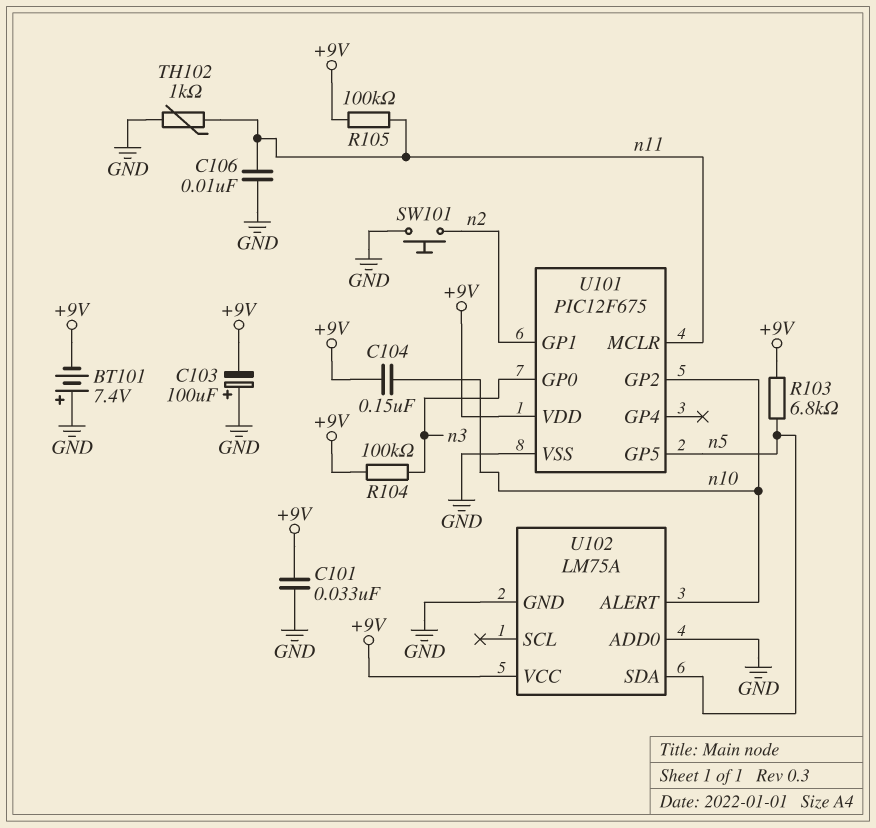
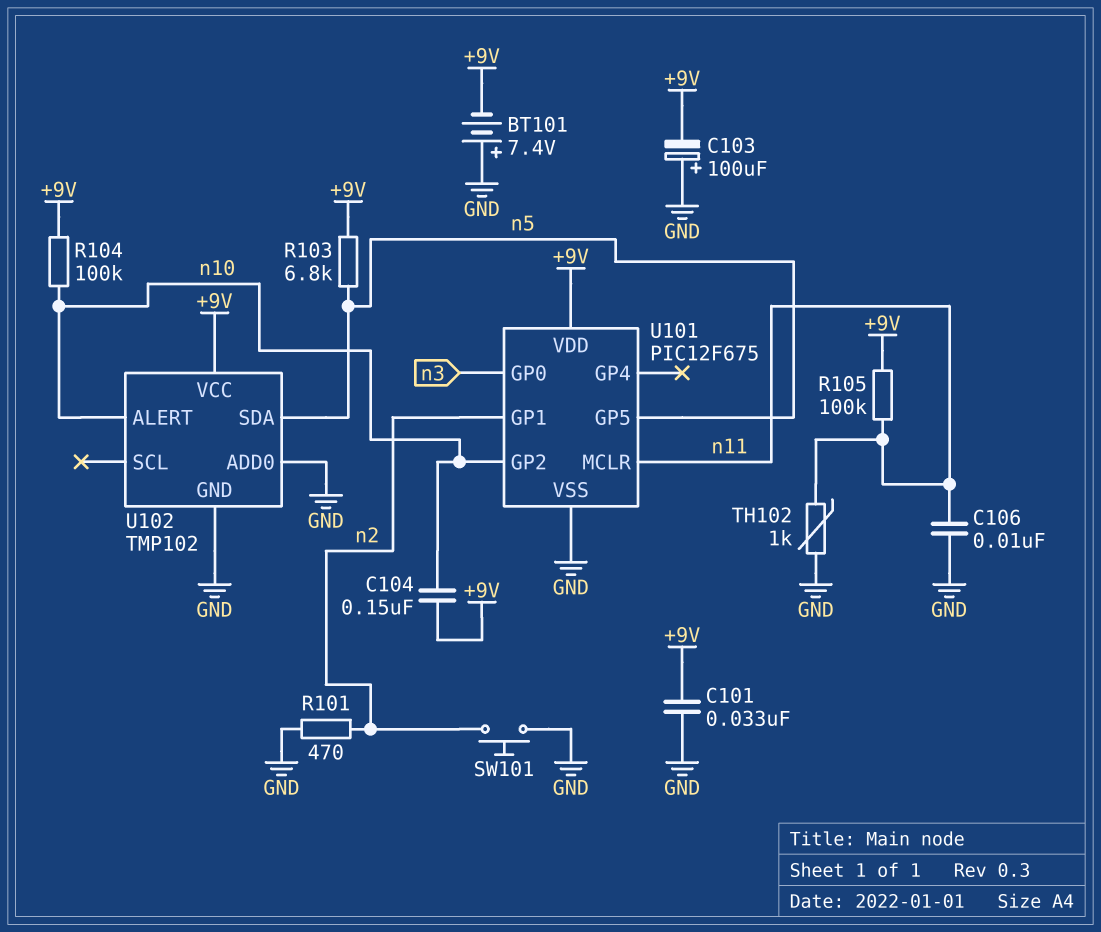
R101: none -> 470 (GND, n2)
R104: 100k (+9V, n3) -> 100k (+9V, n10)
U102: LM75A -> TMP102

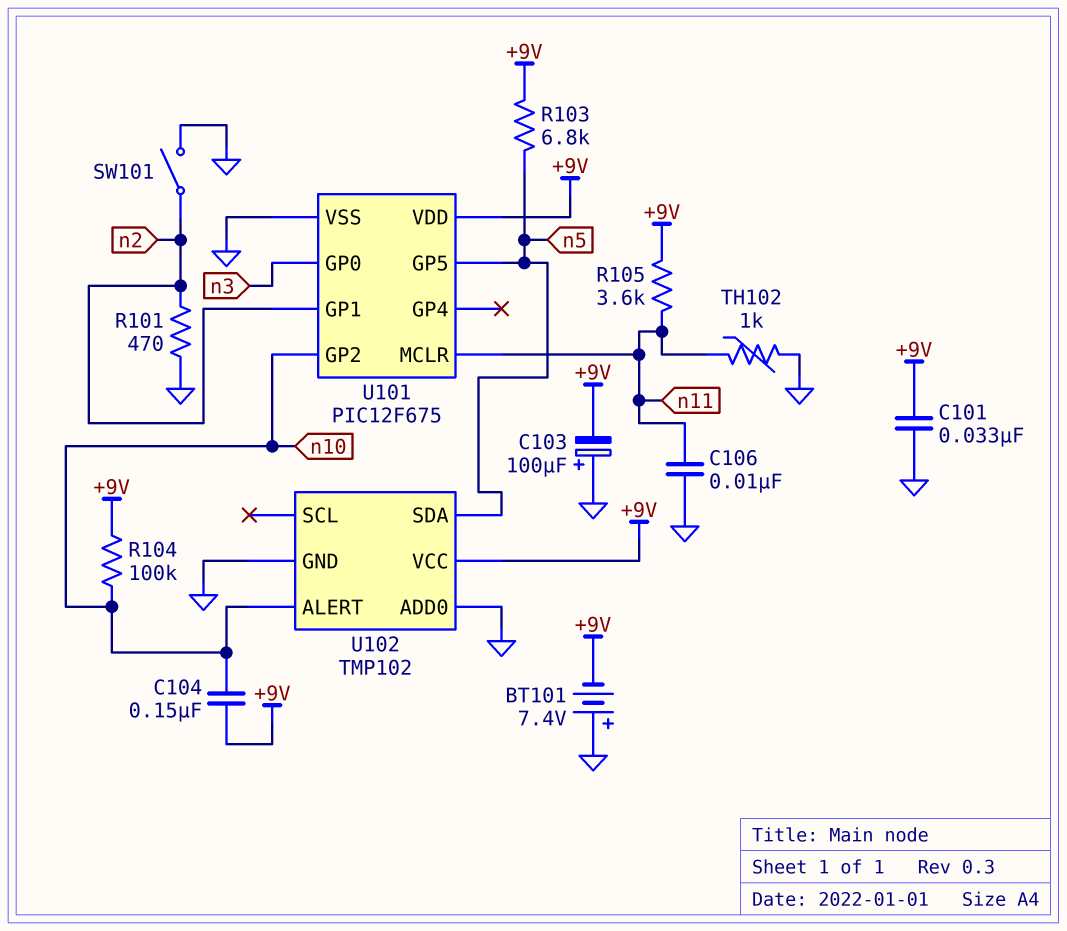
R105: 100k (+9V, n11) -> 3.6k (+9V, n11)
SW101: button (GND, n2) -> switch (GND, n2)

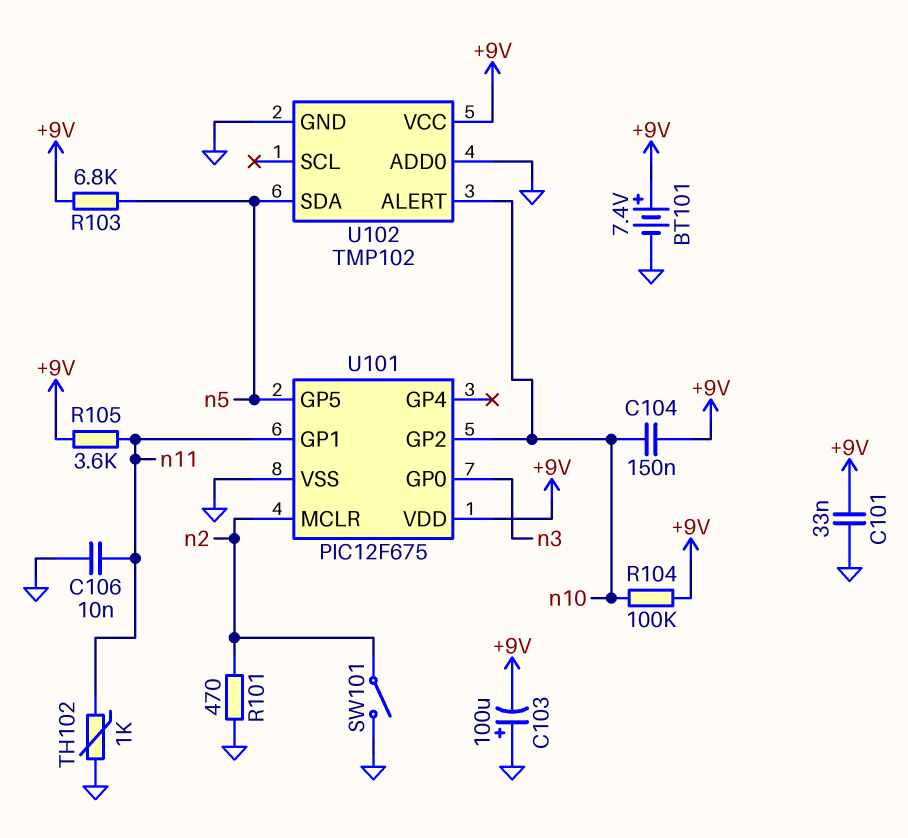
BT101: 7.4V (plus GND, minus +9V) -> 7.4V (plus +9V, minus GND)
U101 pin GP1: n2 -> n11
U101 pin MCLR: n11 -> n2

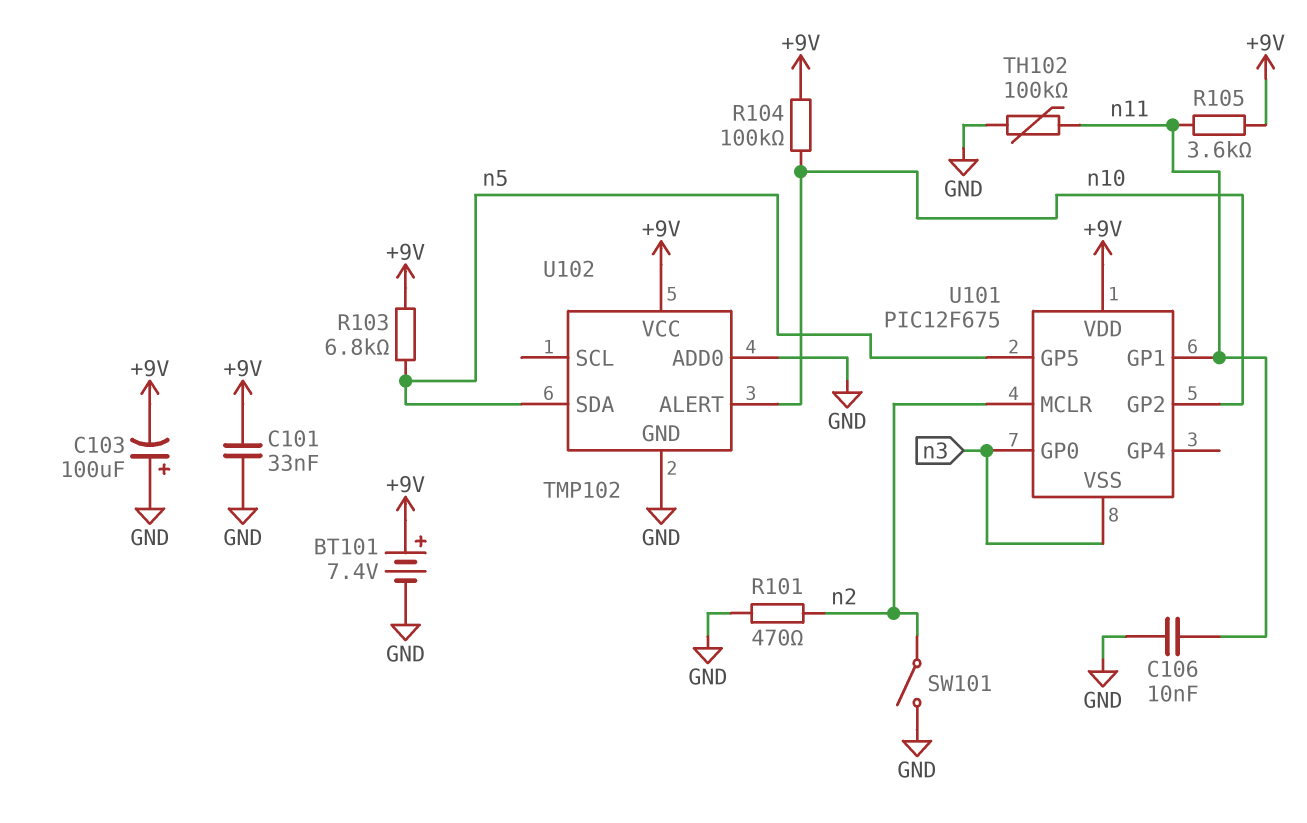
C104: 150nF (+9V, n10) -> none
TH102: 1k (GND, n11) -> 100k (GND, n11)
U101 pin VSS: GND -> n3

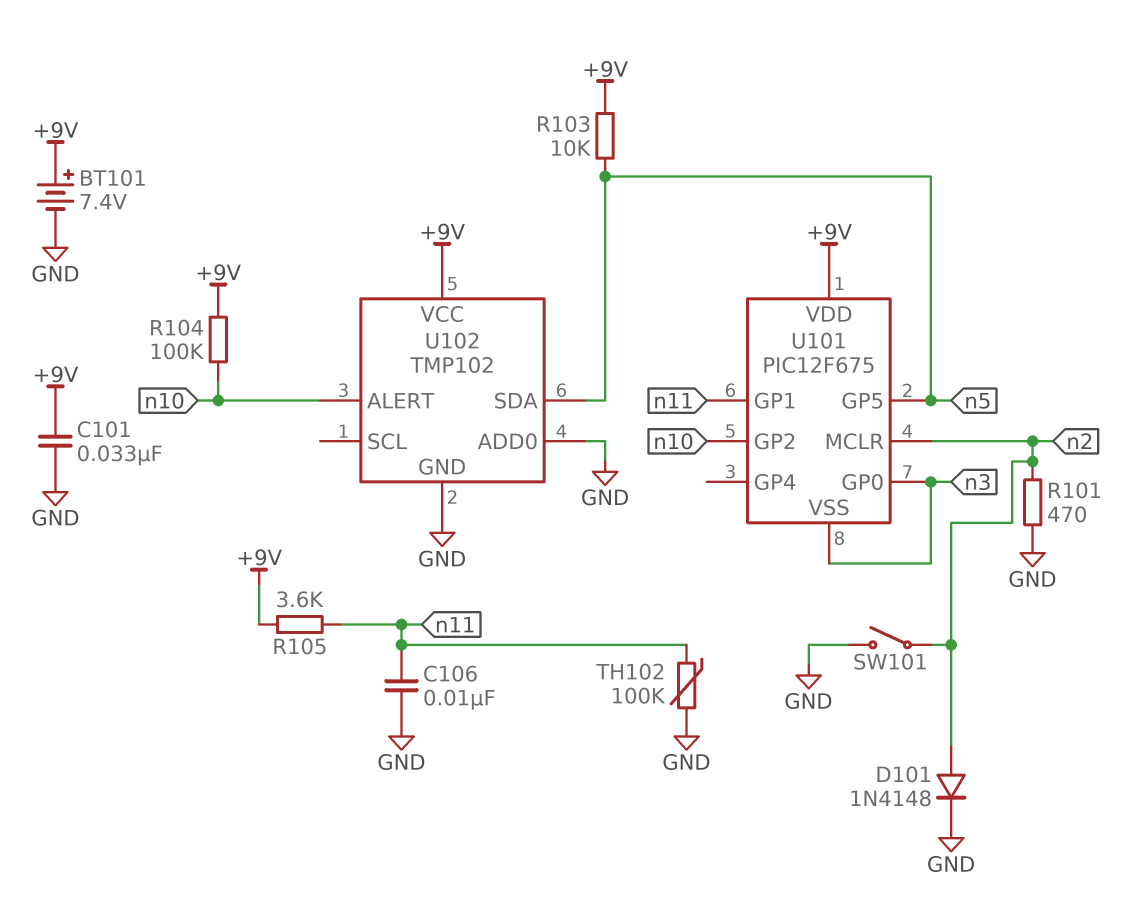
C103: 100uF (plus GND, minus +9V) -> none
D101: none -> diode 1N4148 (A n2, K GND)
R103: 6.8k (+9V, n5) -> 10k (+9V, n5)

